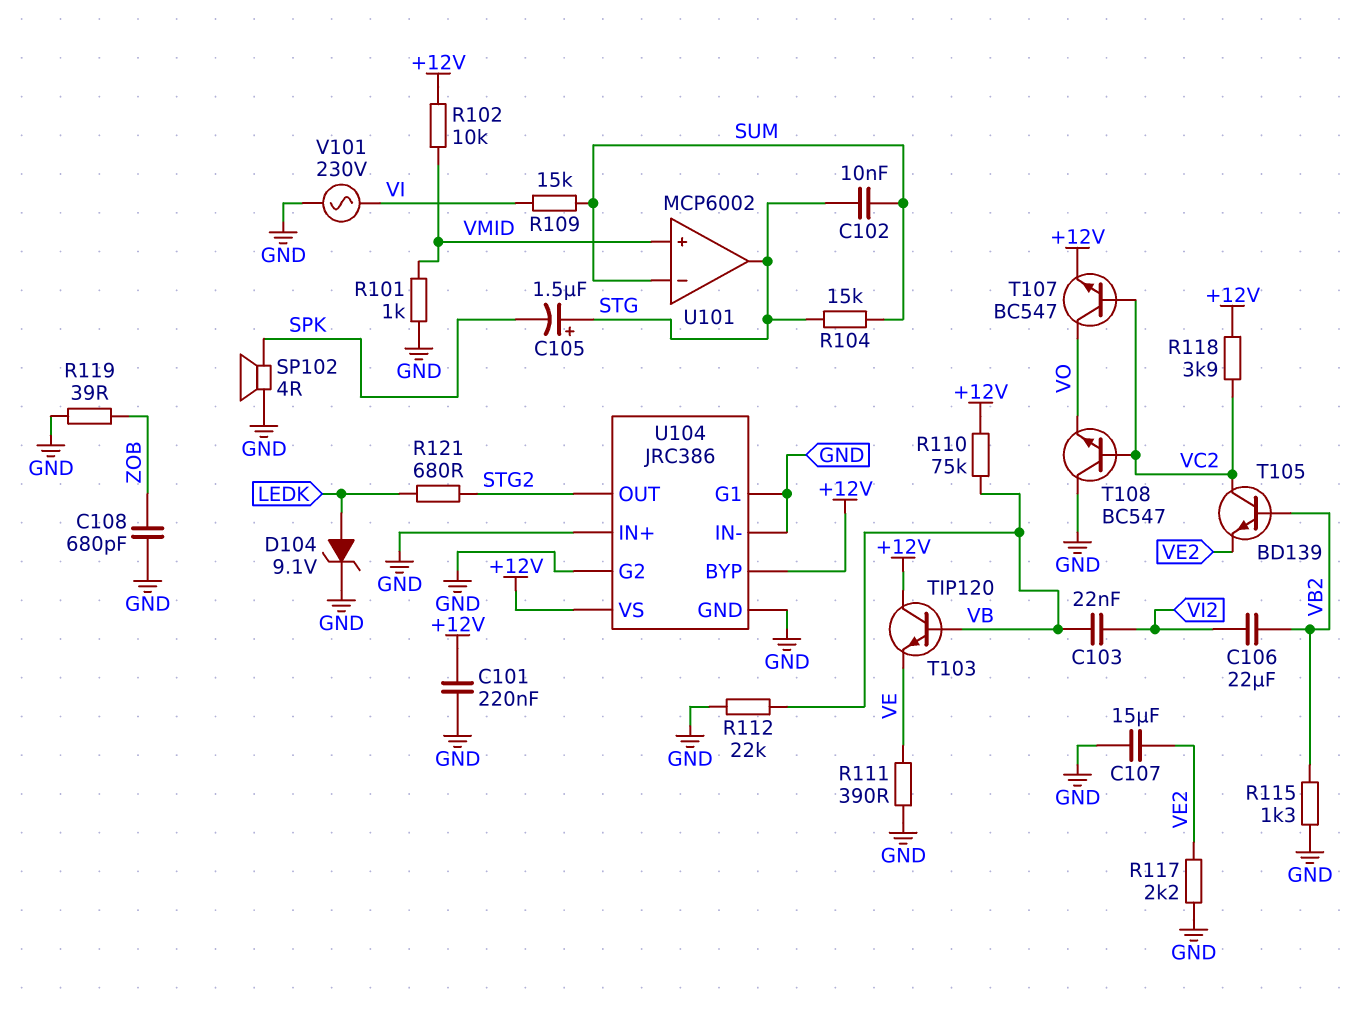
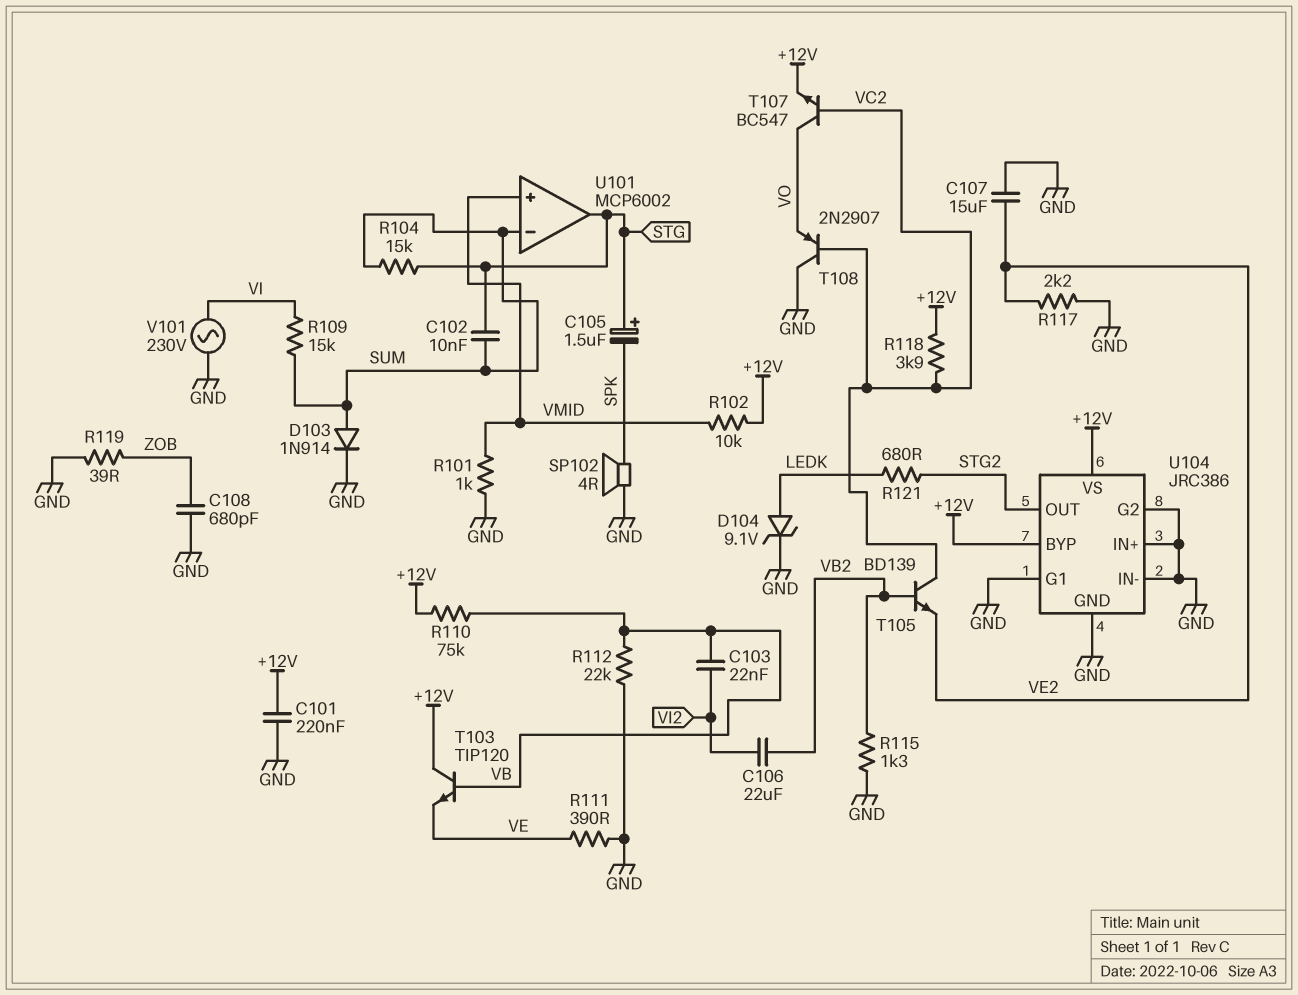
D103: none -> diode 1N914 (A SUM, K GND)
T108: NPN BC547 (B VC2, C GND, E VO) -> PNP 2N2907 (B VC2, C GND, E VO)

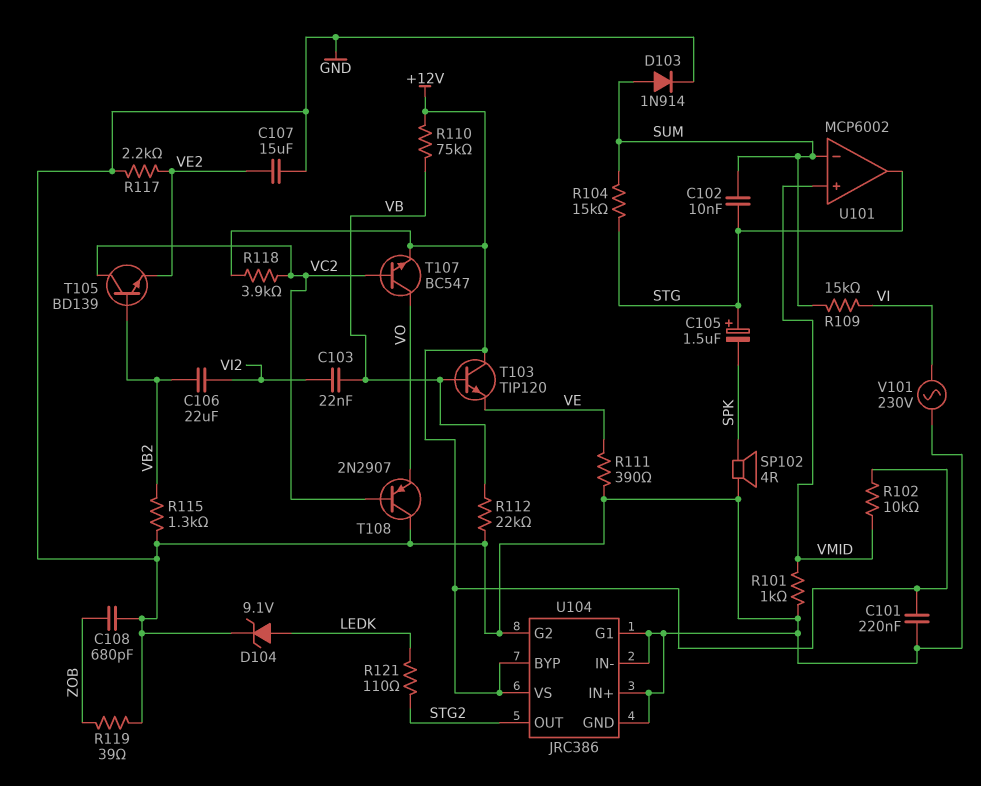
R121: 680 (LEDK, STG2) -> 110 (LEDK, STG2)

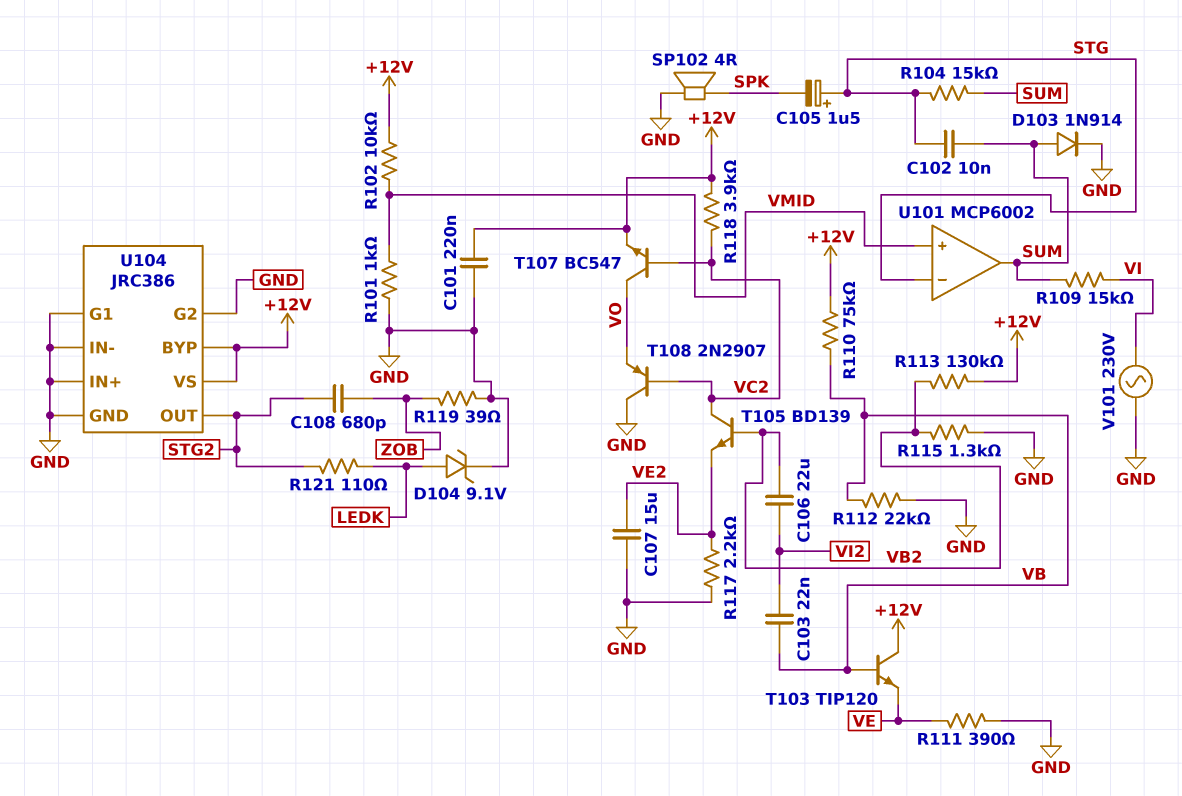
C108: 680pF (GND, ZOB) -> 680pF (STG2, ZOB)
R113: none -> 130k (+12V, VB2)
U101 pin in-: SUM -> STG
U101 pin out: STG -> SUM

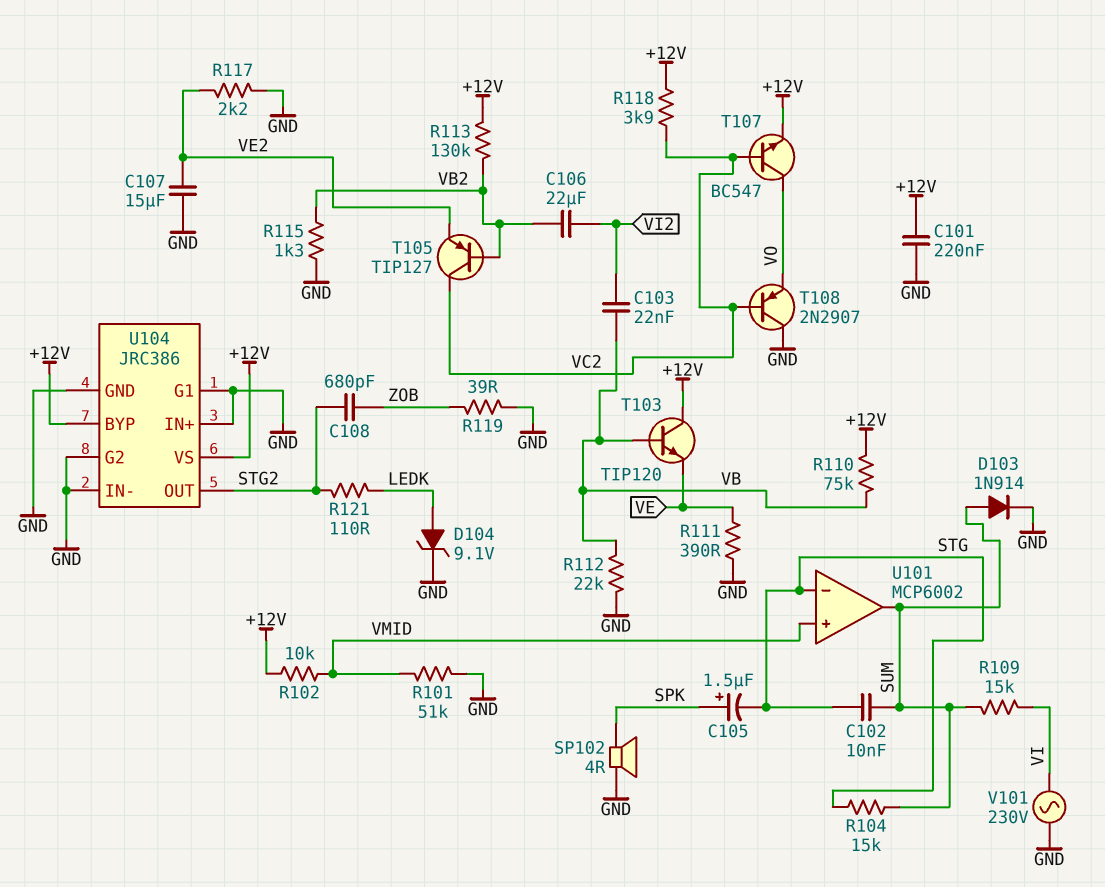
C105: 1.5uF (plus STG, minus SPK) -> 1.5uF (plus SPK, minus STG)
R101: 1k (GND, VMID) -> 51k (GND, VMID)
T105: NPN BD139 (B VB2, C VC2, E VE2) -> PNP TIP127 (B VB2, C VC2, E VE2)

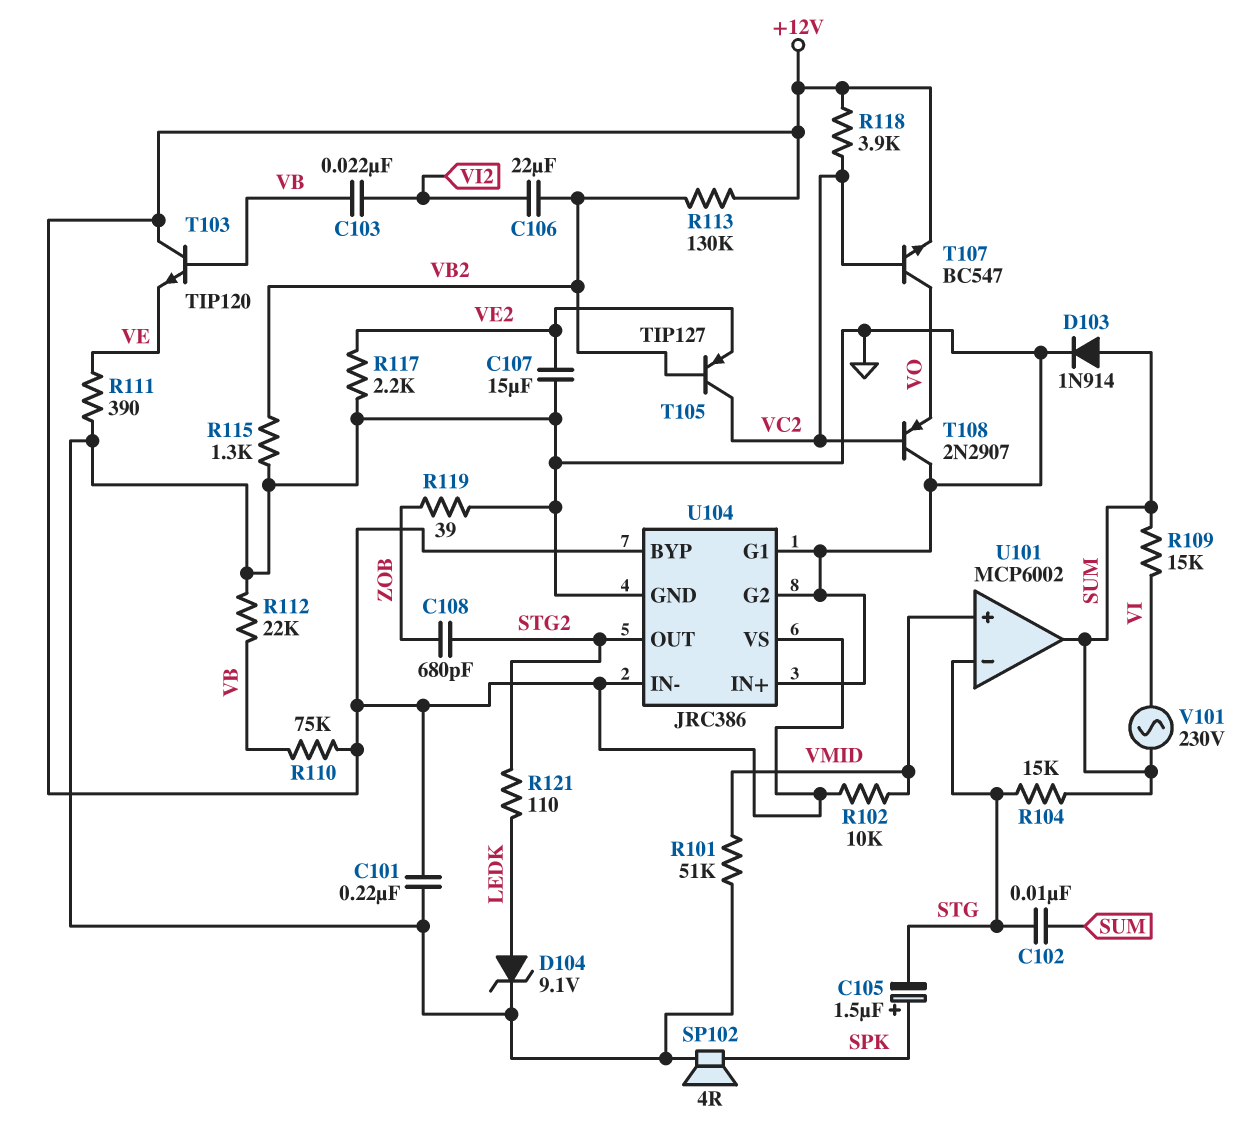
U104 pin IN-: GND -> +12V
V101: AC 230V (GND, VI) -> AC 230V (SUM, VI)

